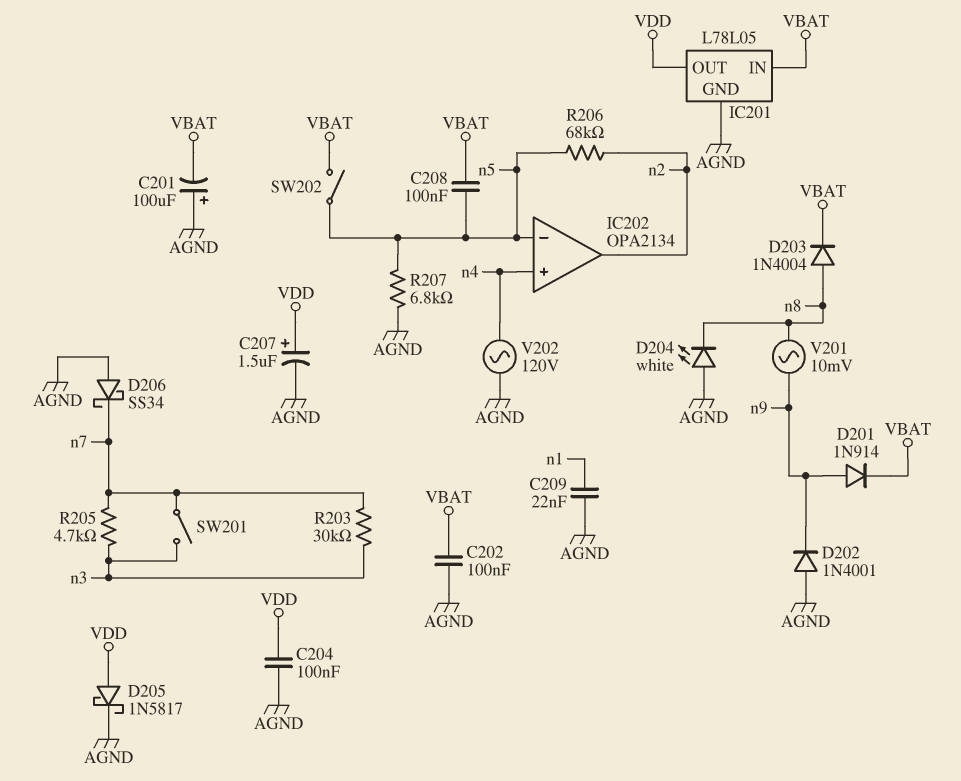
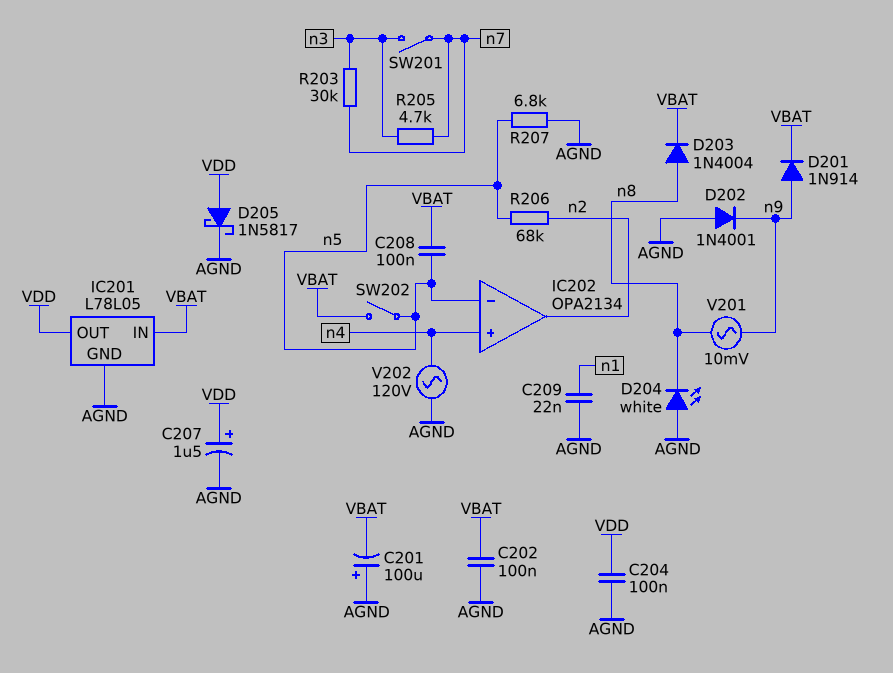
D206: schottky SS34 (A AGND, K n7) -> none

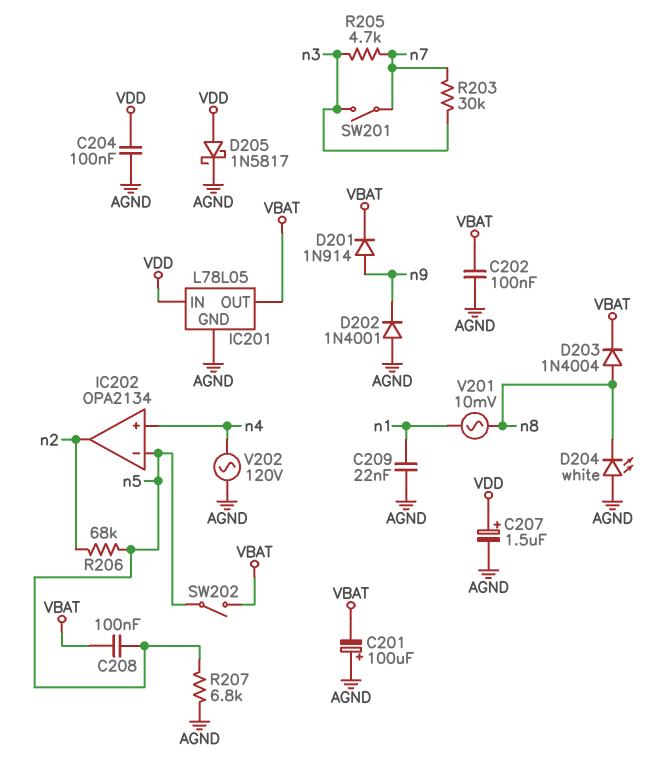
IC201 pin IN: VBAT -> VDD
IC201 pin OUT: VDD -> VBAT
V201: AC 10mV (n8, n9) -> AC 10mV (n1, n8)

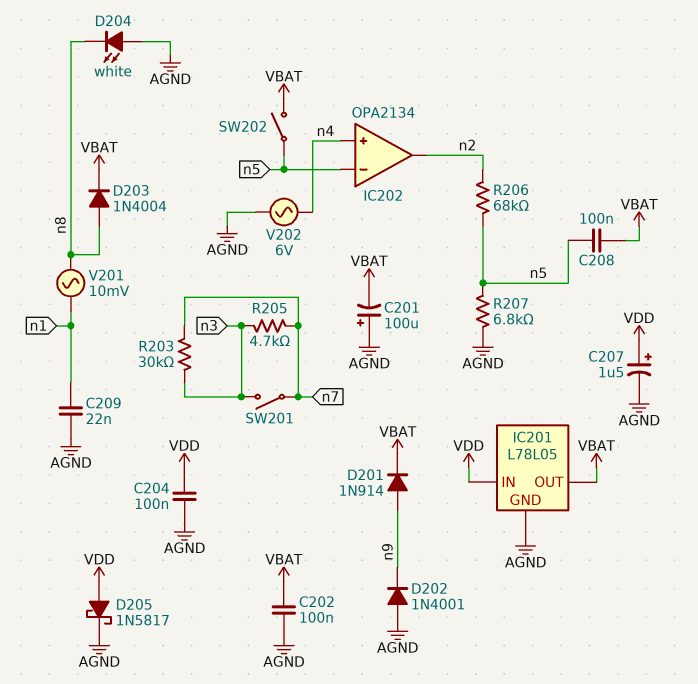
V202: AC 120V (AGND, n4) -> AC 6V (AGND, n4)

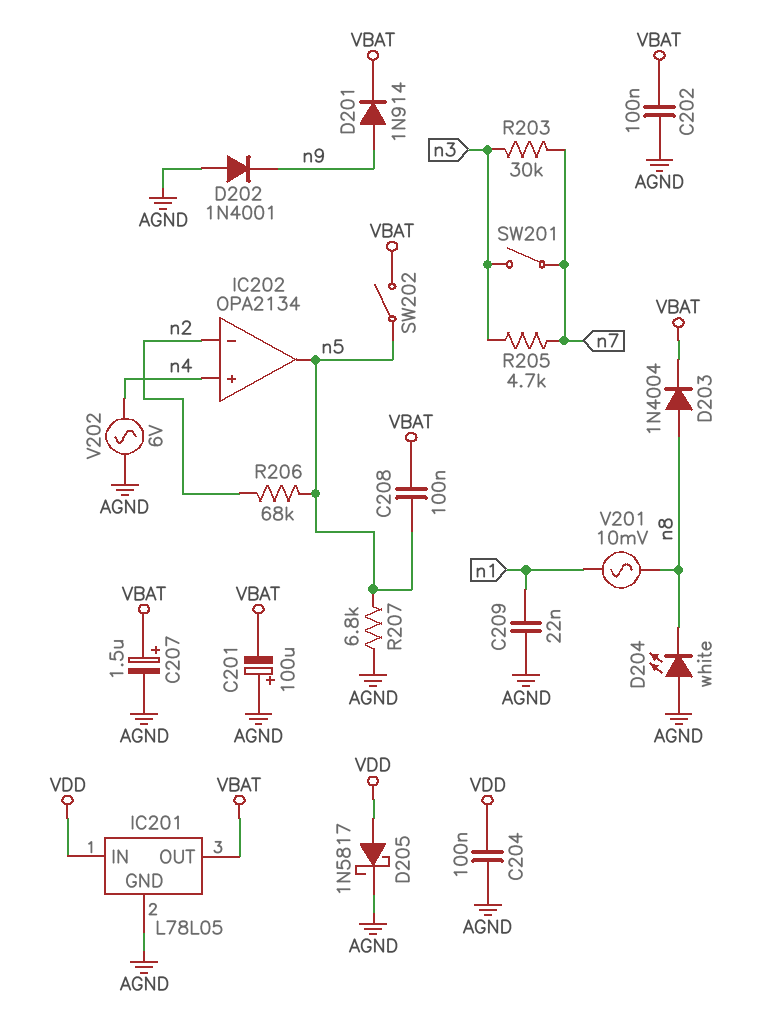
C207: 1.5uF (plus VDD, minus AGND) -> 1.5uF (plus VBAT, minus AGND)
IC202 pin in-: n5 -> n2
IC202 pin out: n2 -> n5

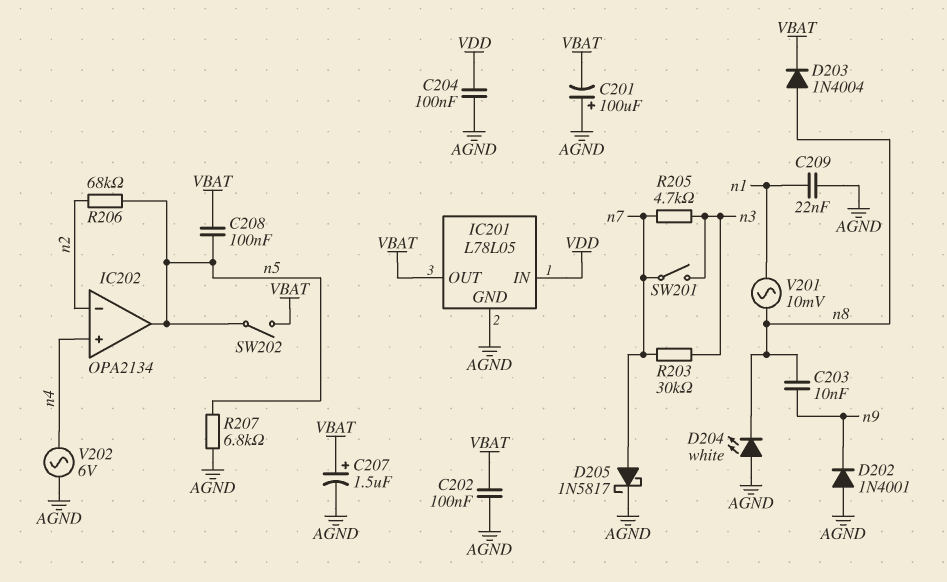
C203: none -> 10nF (n8, n9)
D201: diode 1N914 (A n9, K VBAT) -> none
D205: schottky 1N5817 (A VDD, K AGND) -> schottky 1N5817 (A n7, K AGND)

